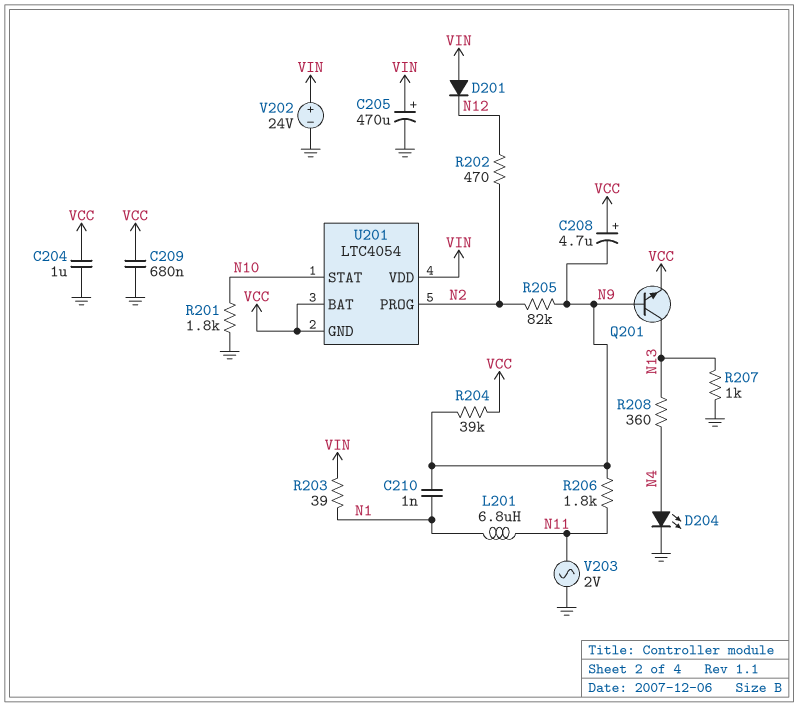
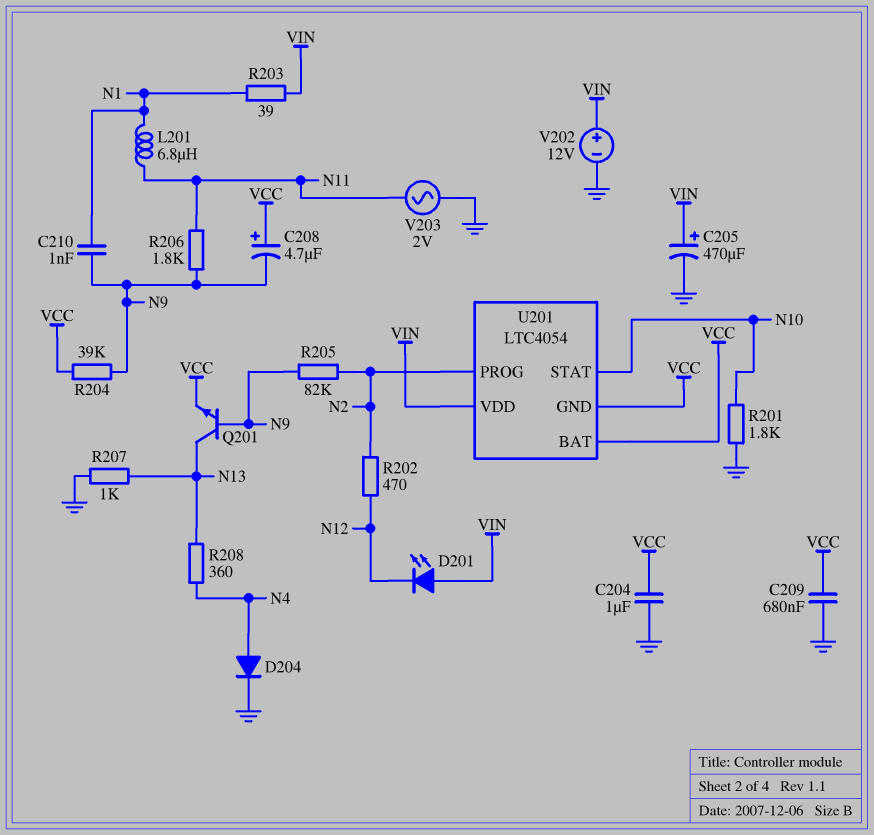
D201: diode (A VIN, K N12) -> LED (A VIN, K N12)
D204: LED (A N4, K GND) -> diode (A N4, K GND)
V202: 24V (plus VIN, minus GND) -> 12V (plus VIN, minus GND)

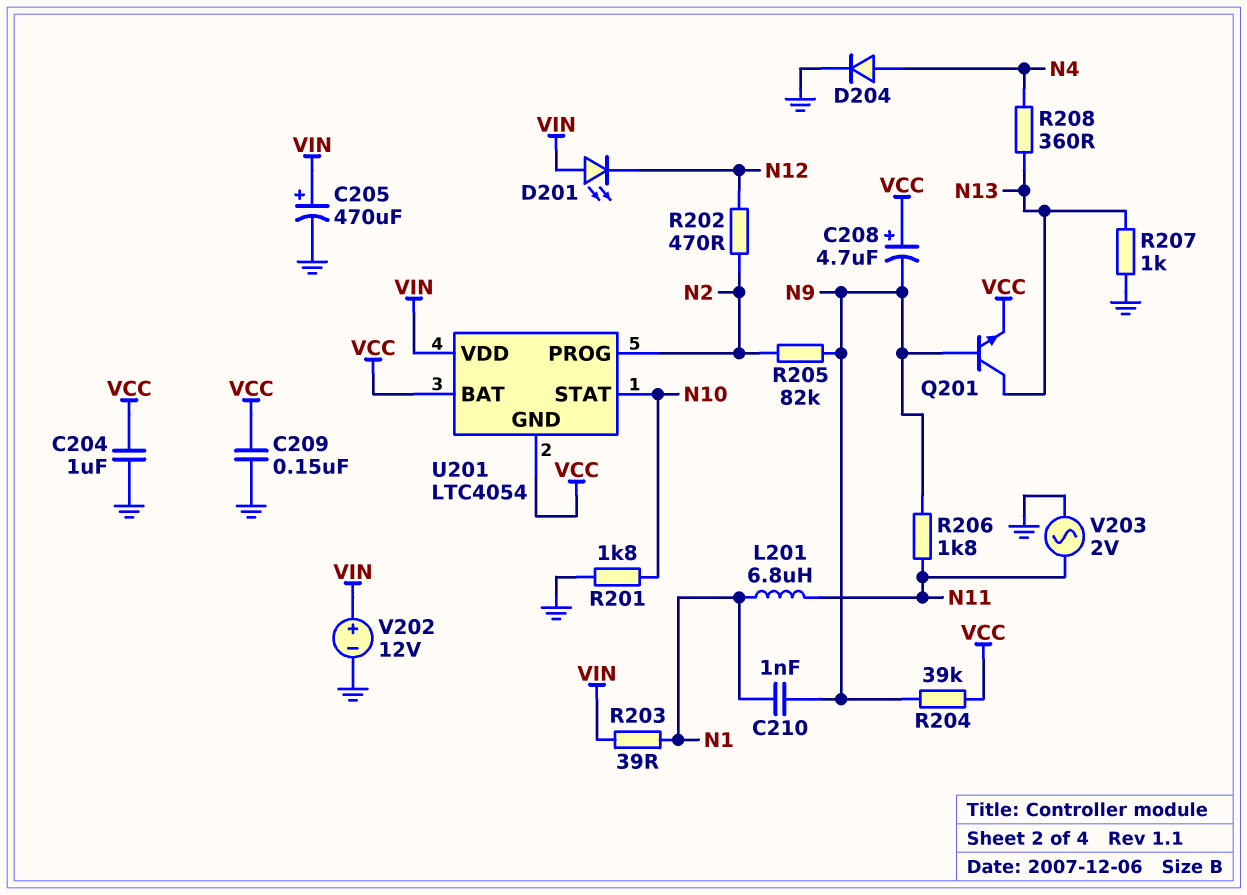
C209: 680nF (GND, VCC) -> 150nF (GND, VCC)

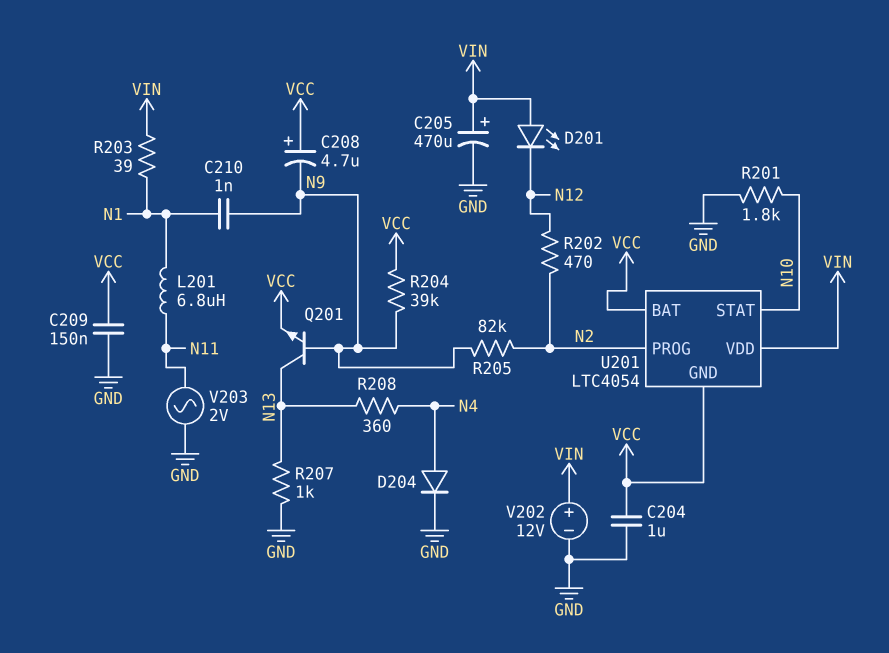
R206: 1.8k (N9, N11) -> none

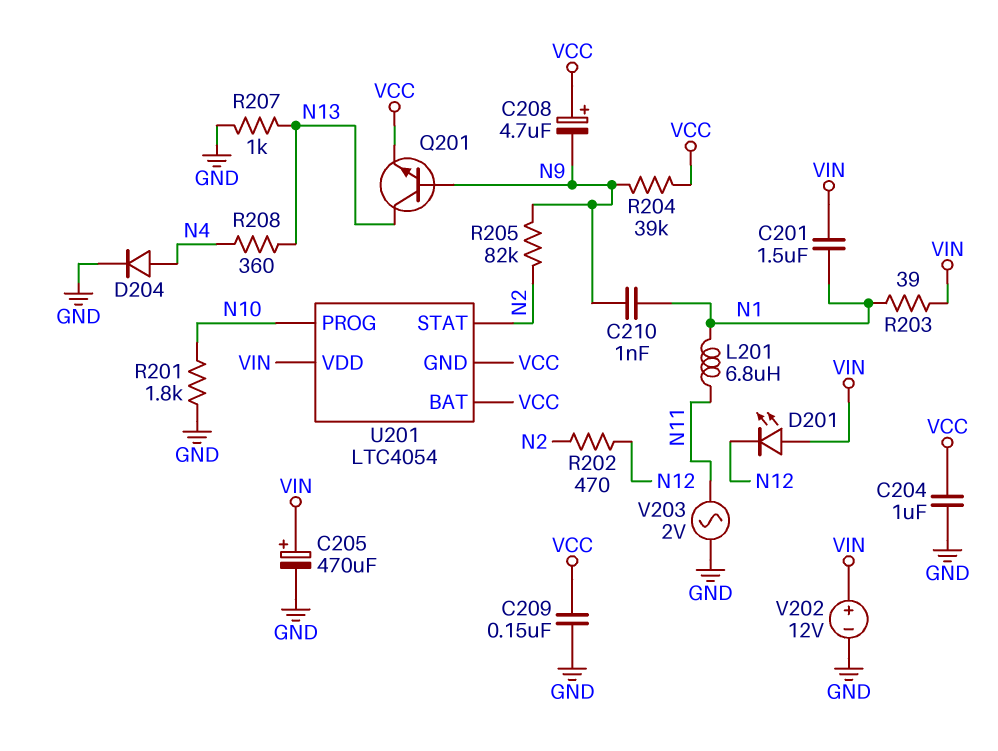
C201: none -> 1.5uF (N1, VIN)
U201 pin PROG: N2 -> N10
U201 pin STAT: N10 -> N2

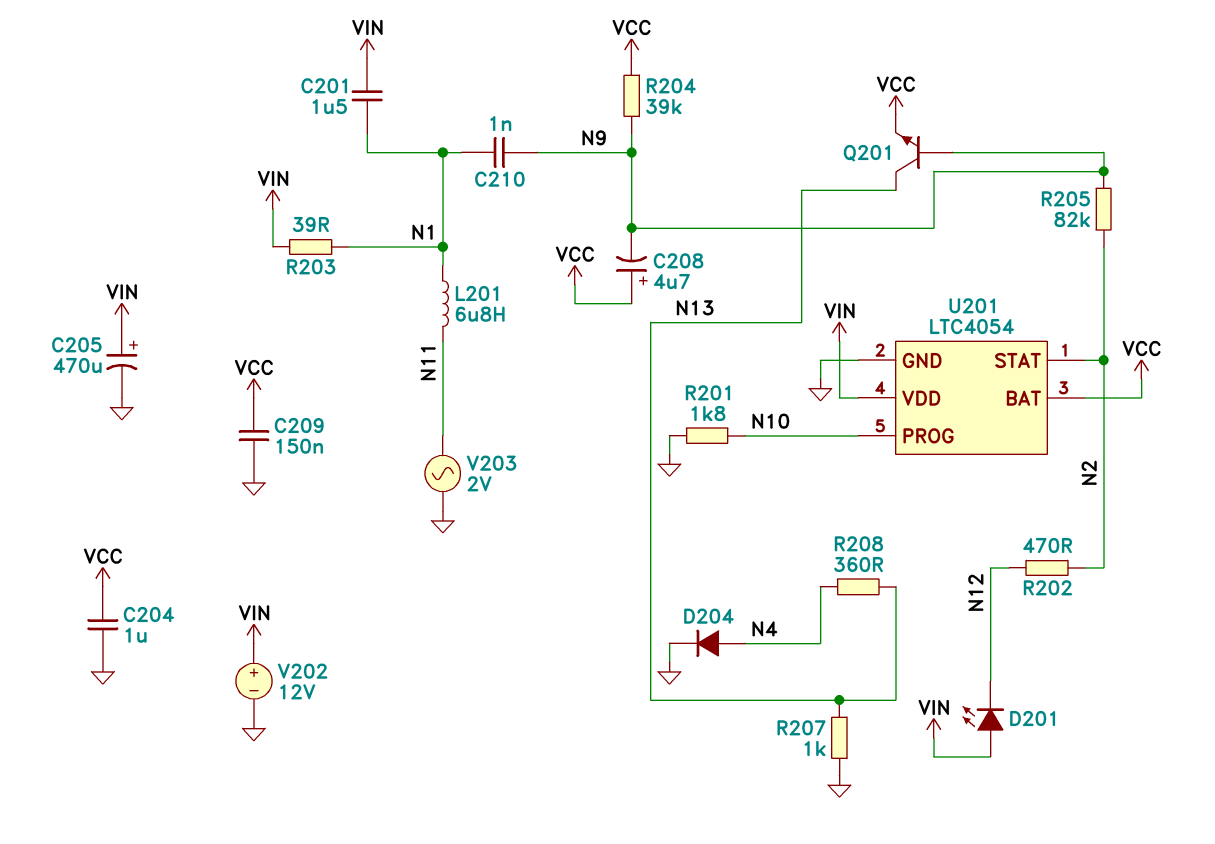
U201 pin GND: VCC -> GND

